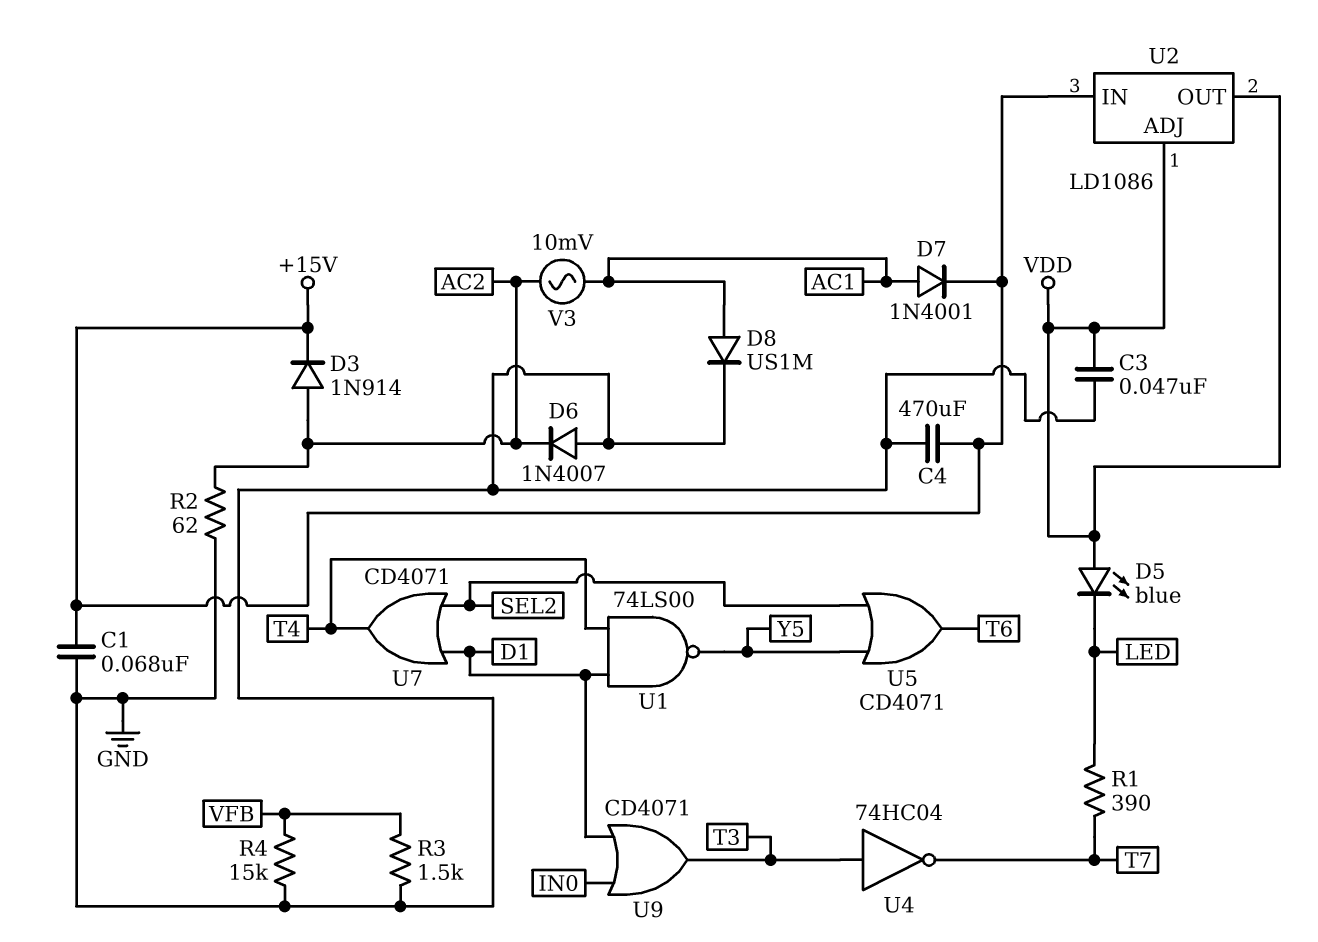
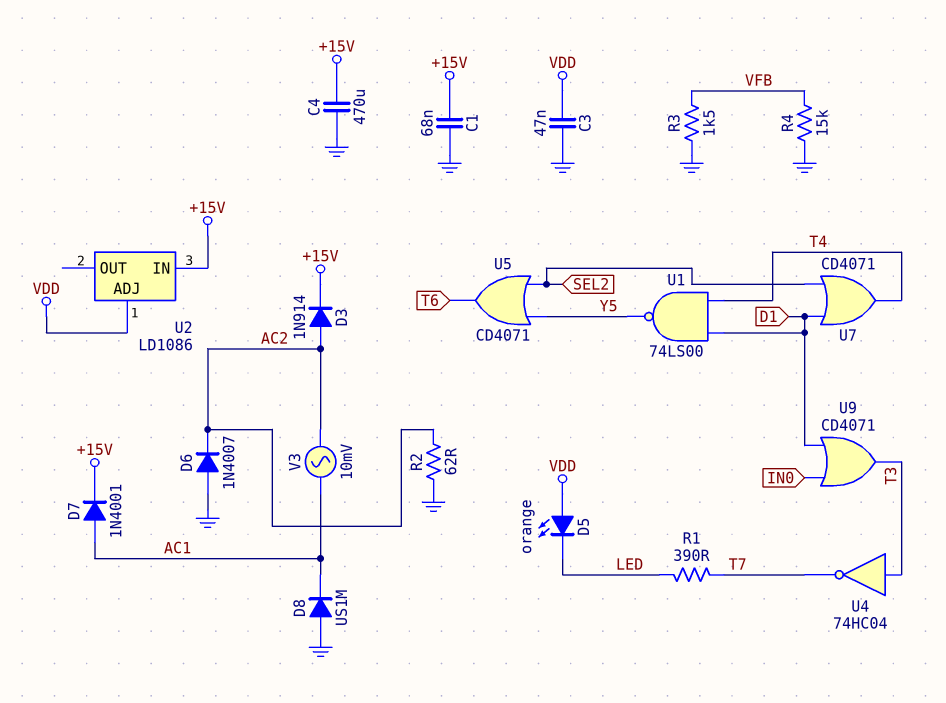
D5: LED blue (A VDD, K LED) -> LED orange (A VDD, K LED)
D8: diode US1M (A AC1, K GND) -> diode US1M (A GND, K AC1)
U2 pin OUT: VDD -> none

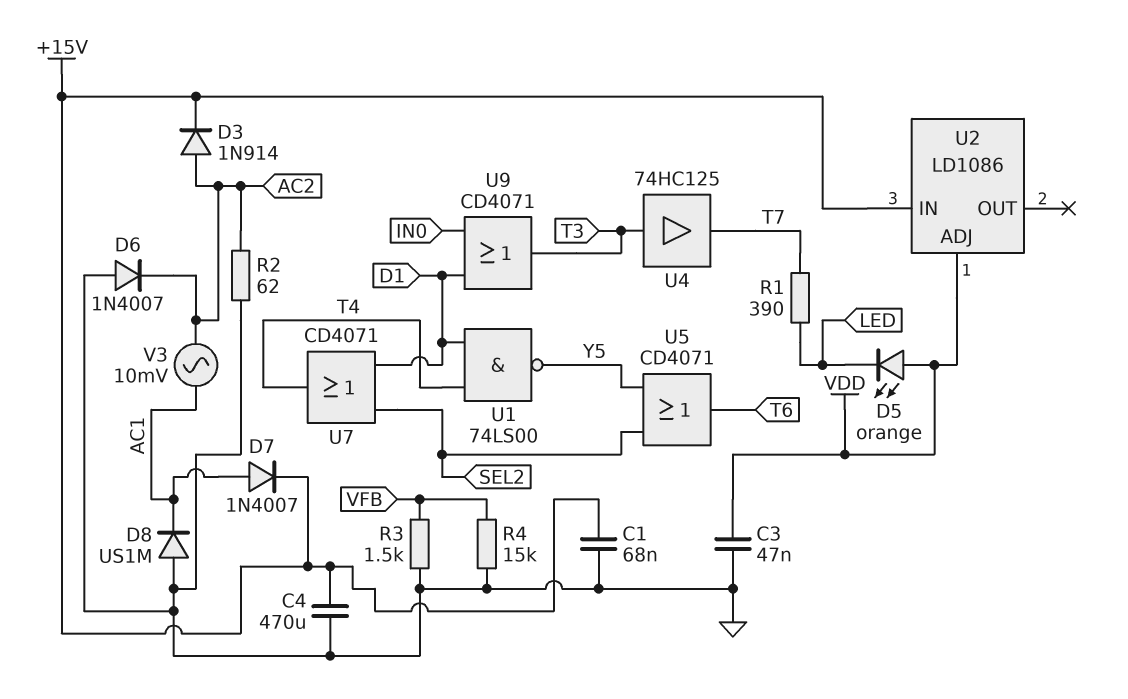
D7: diode 1N4001 (A AC1, K +15V) -> diode 1N4007 (A AC1, K +15V)
U4: NOT 74HC04 (in T3, out T7) -> buffer 74HC125 (in T3, out T7)

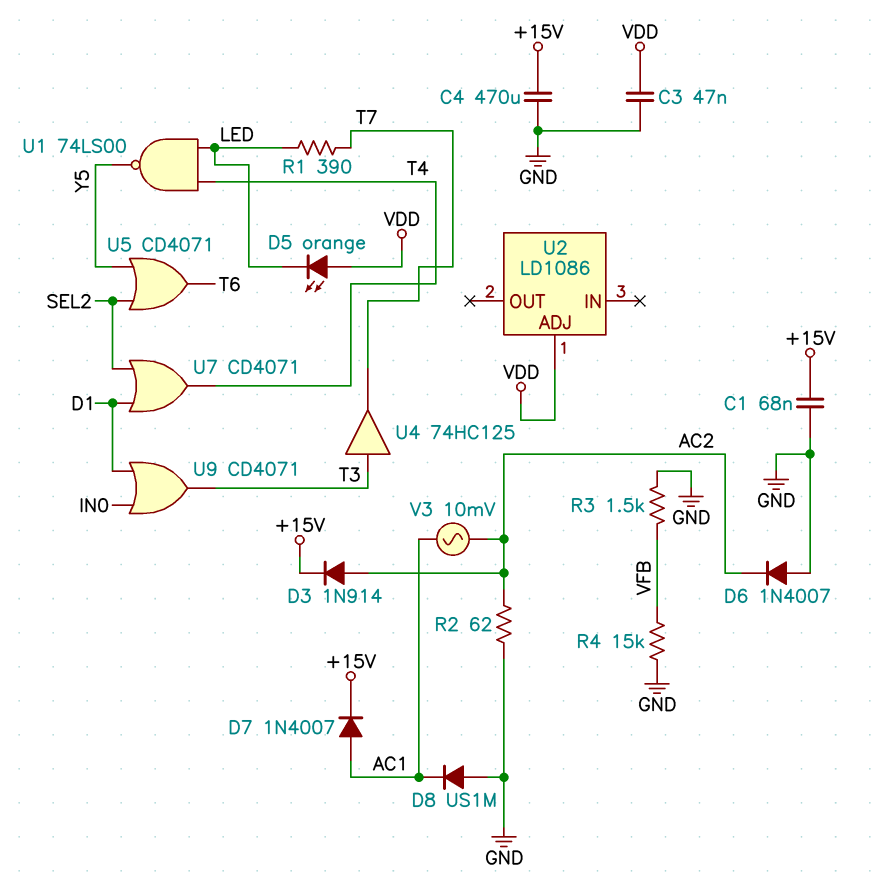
U1: NAND 74LS00 (in D1, in T4, out Y5) -> NAND 74LS00 (in LED, in T4, out Y5)
U2 pin IN: +15V -> none

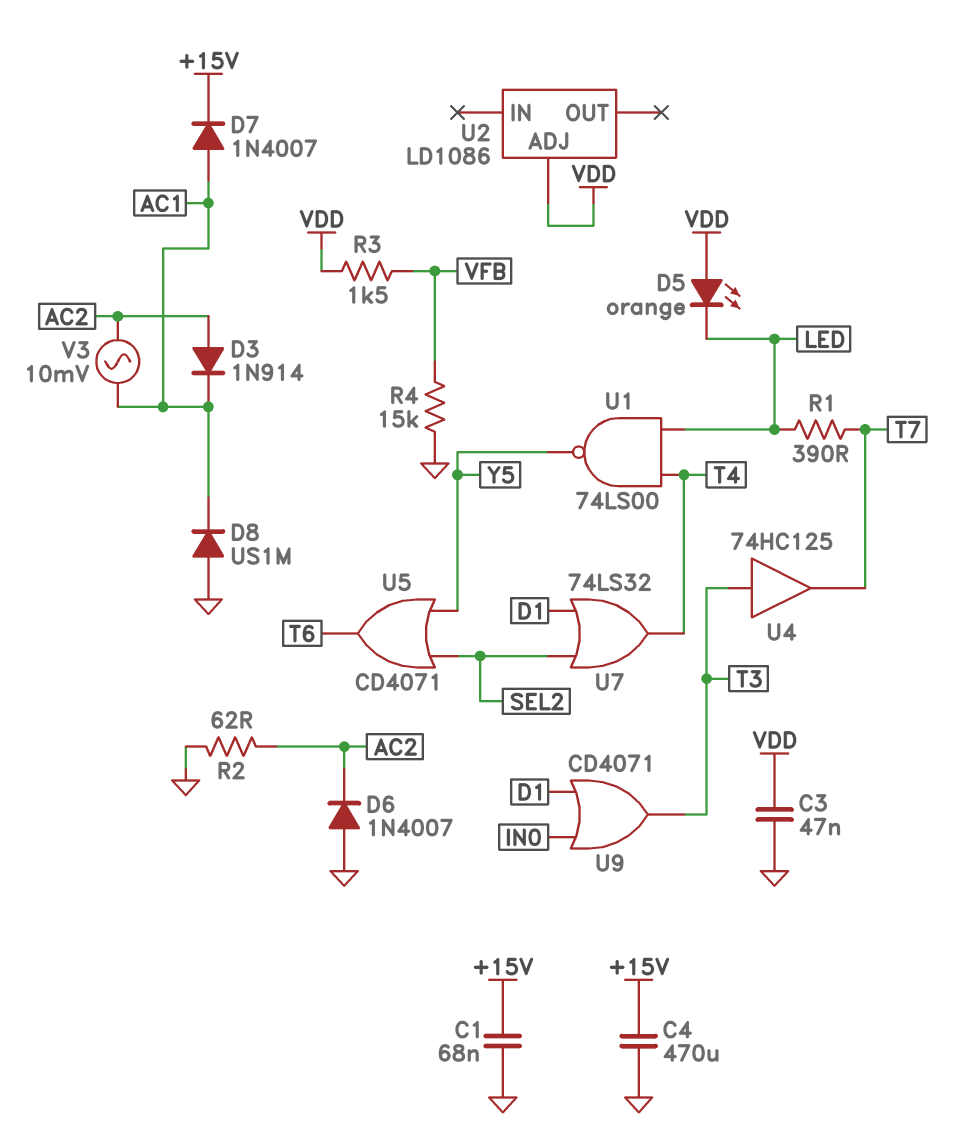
D3: diode 1N914 (A AC2, K +15V) -> diode 1N914 (A AC2, K AC1)
R3: 1.5k (GND, VFB) -> 1.5k (VDD, VFB)
U7: OR CD4071 (in D1, in SEL2, out T4) -> OR 74LS32 (in D1, in SEL2, out T4)

